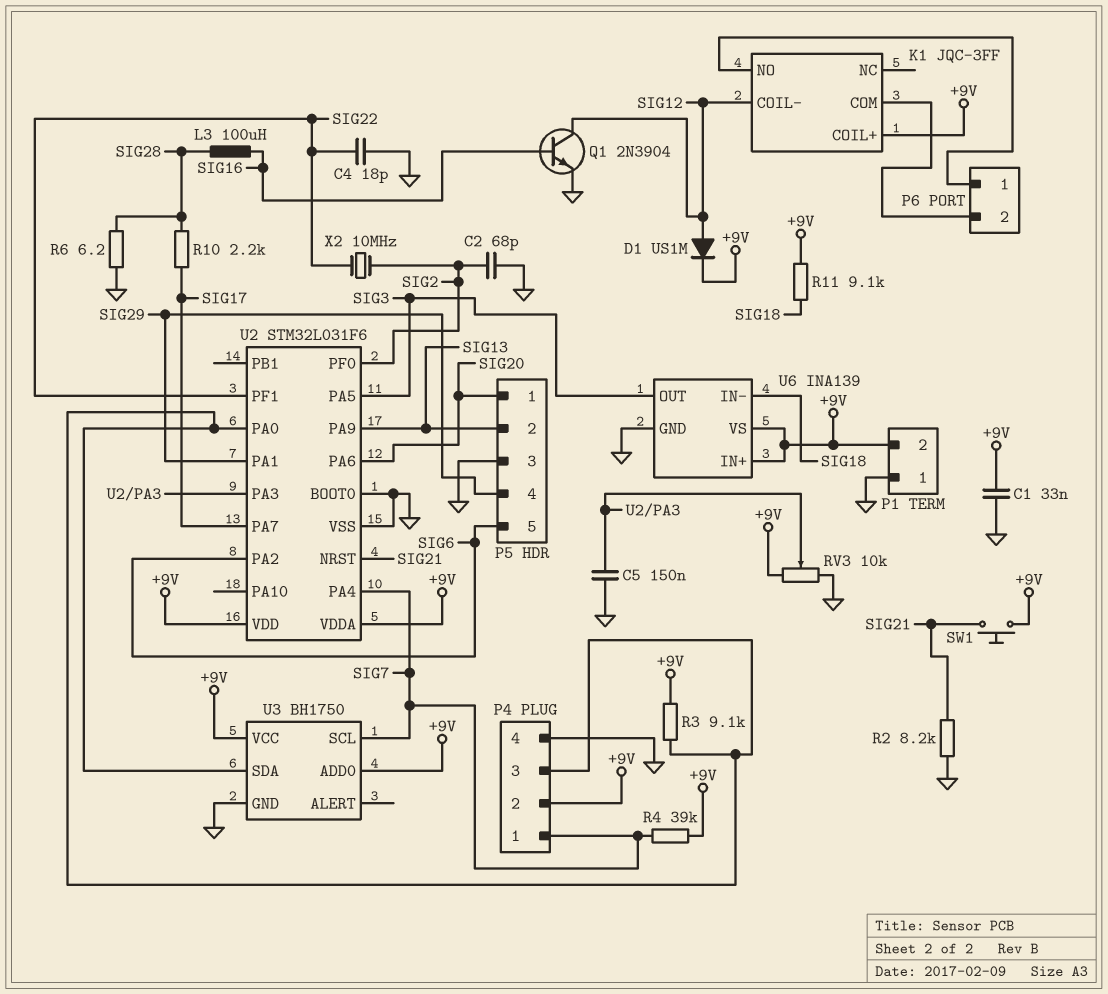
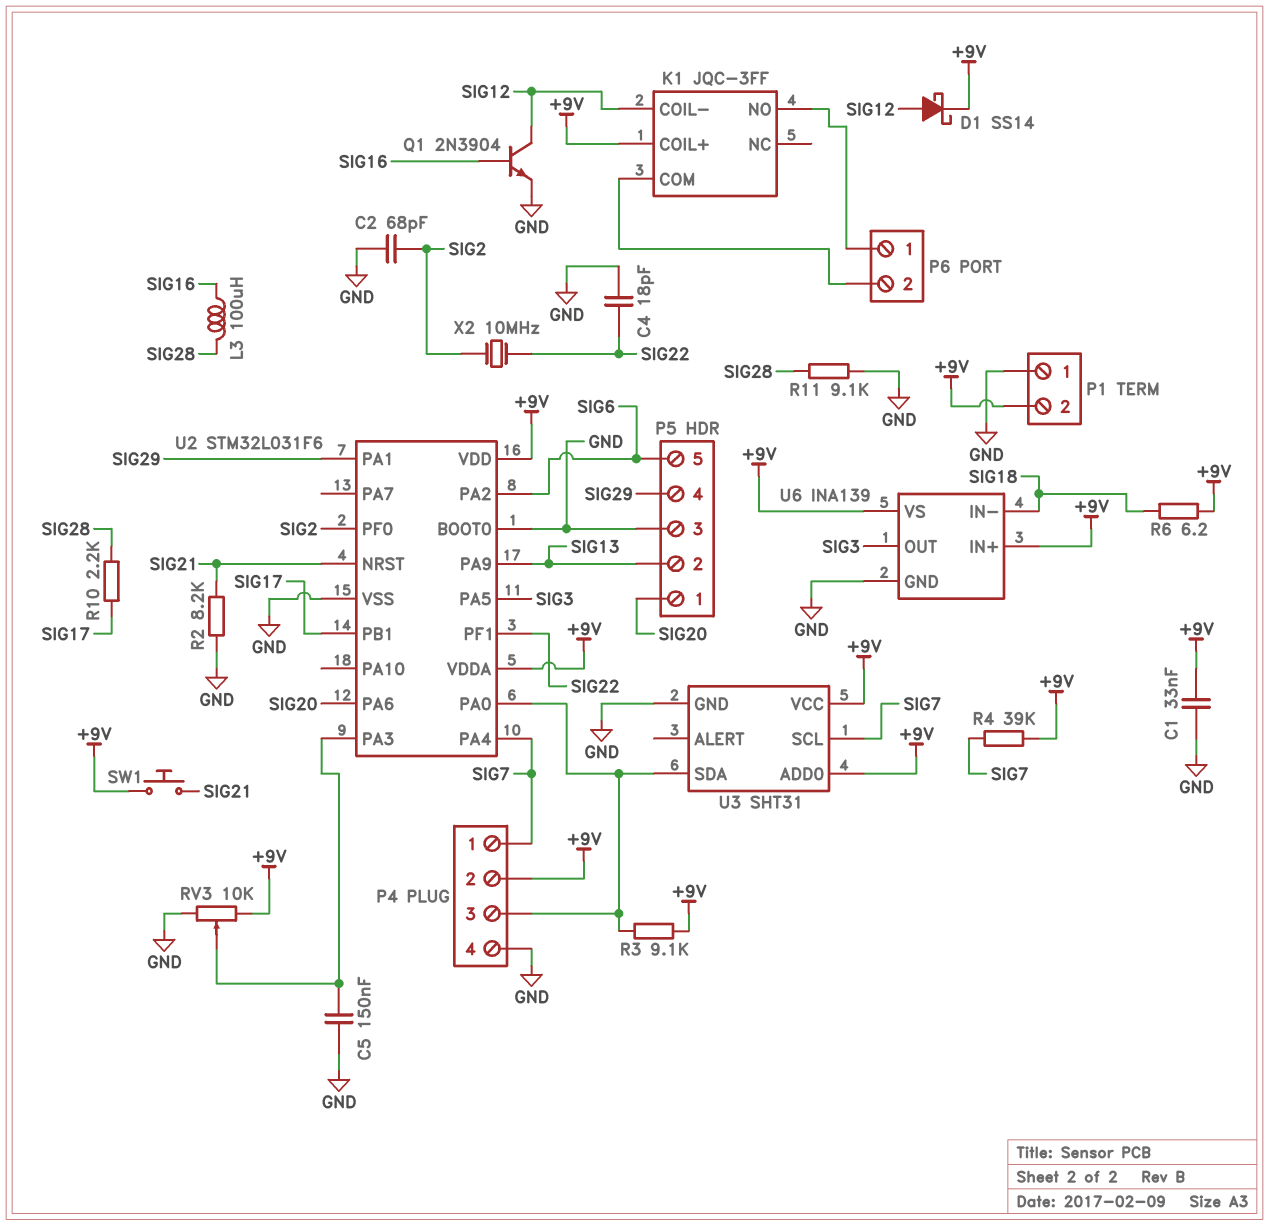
D1: diode US1M (A SIG12, K +9V) -> schottky SS14 (A SIG12, K +9V)
R6: 6.2 (GND, SIG28) -> 6.2 (+9V, SIG18)
R11: 9.1k (+9V, SIG18) -> 9.1k (GND, SIG28)
U2 pin PA7: SIG17 -> none
U2 pin PB1: none -> SIG17
U3: BH1750 -> SHT31

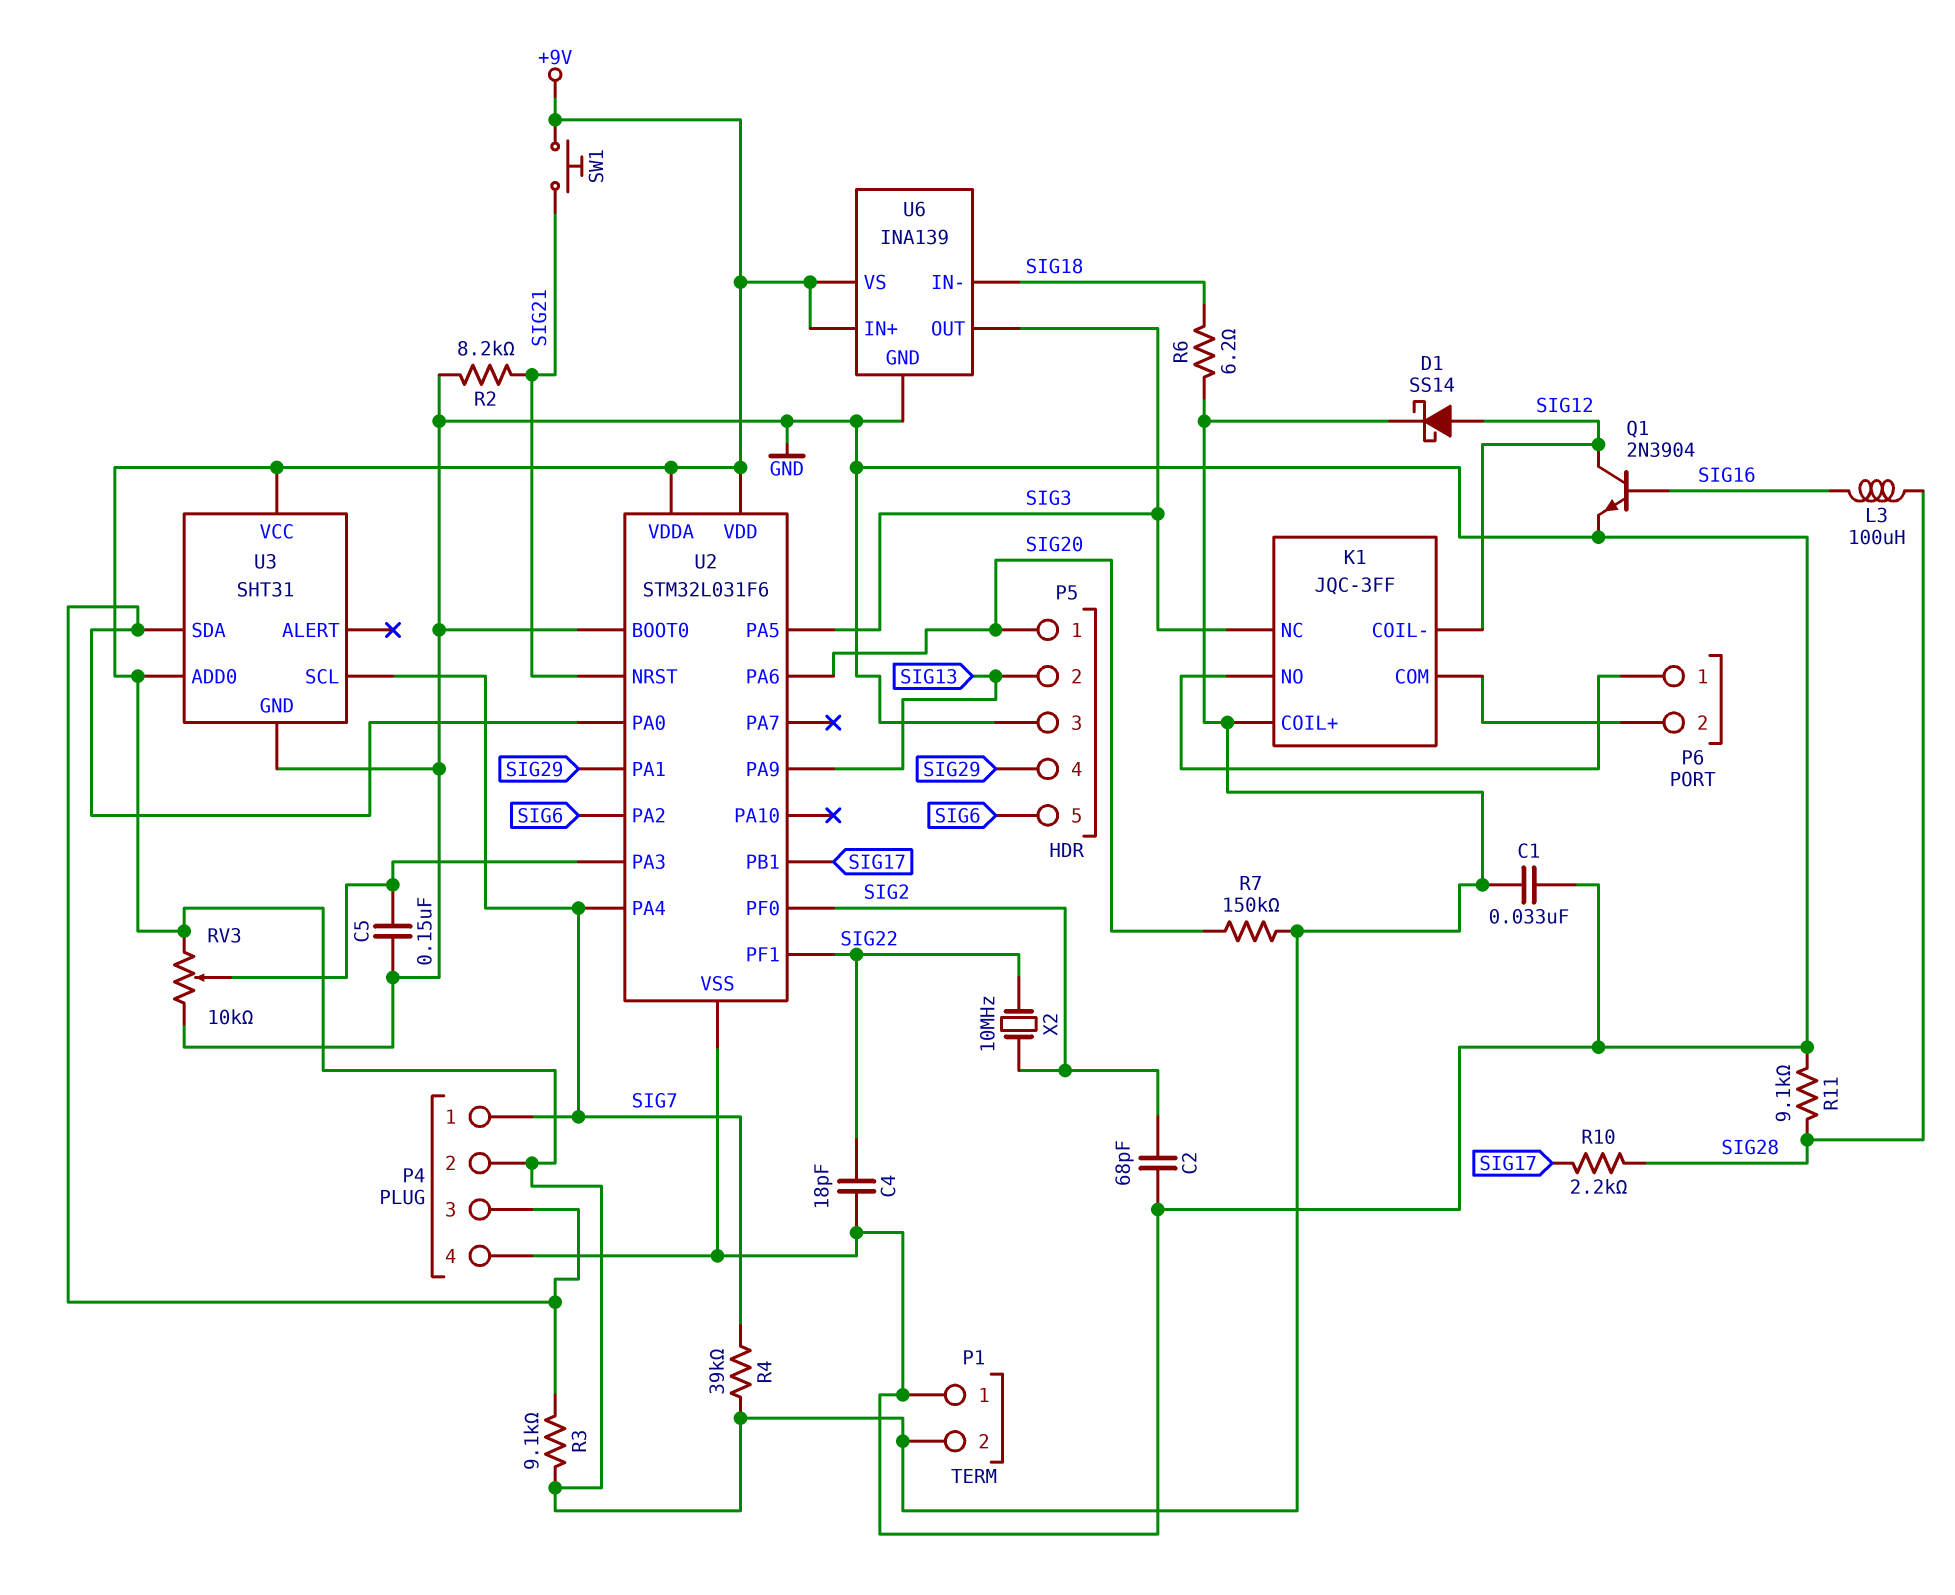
K1 pin NC: none -> SIG3
R7: none -> 150k (+9V, SIG20)

